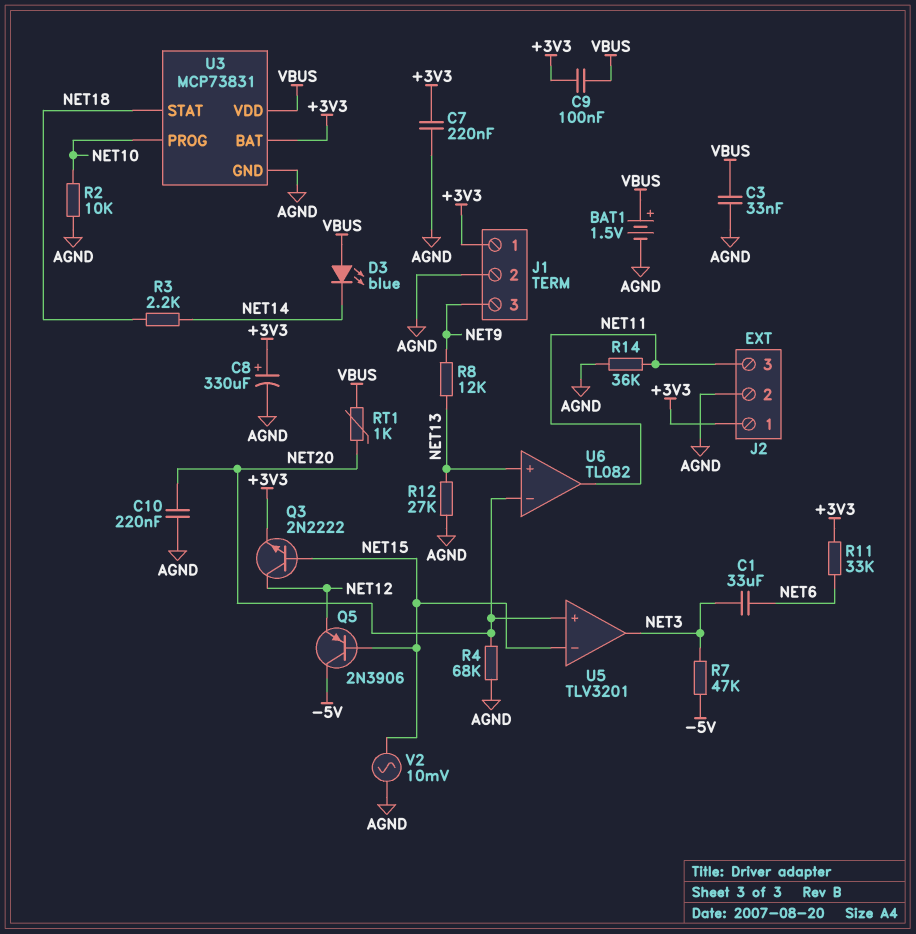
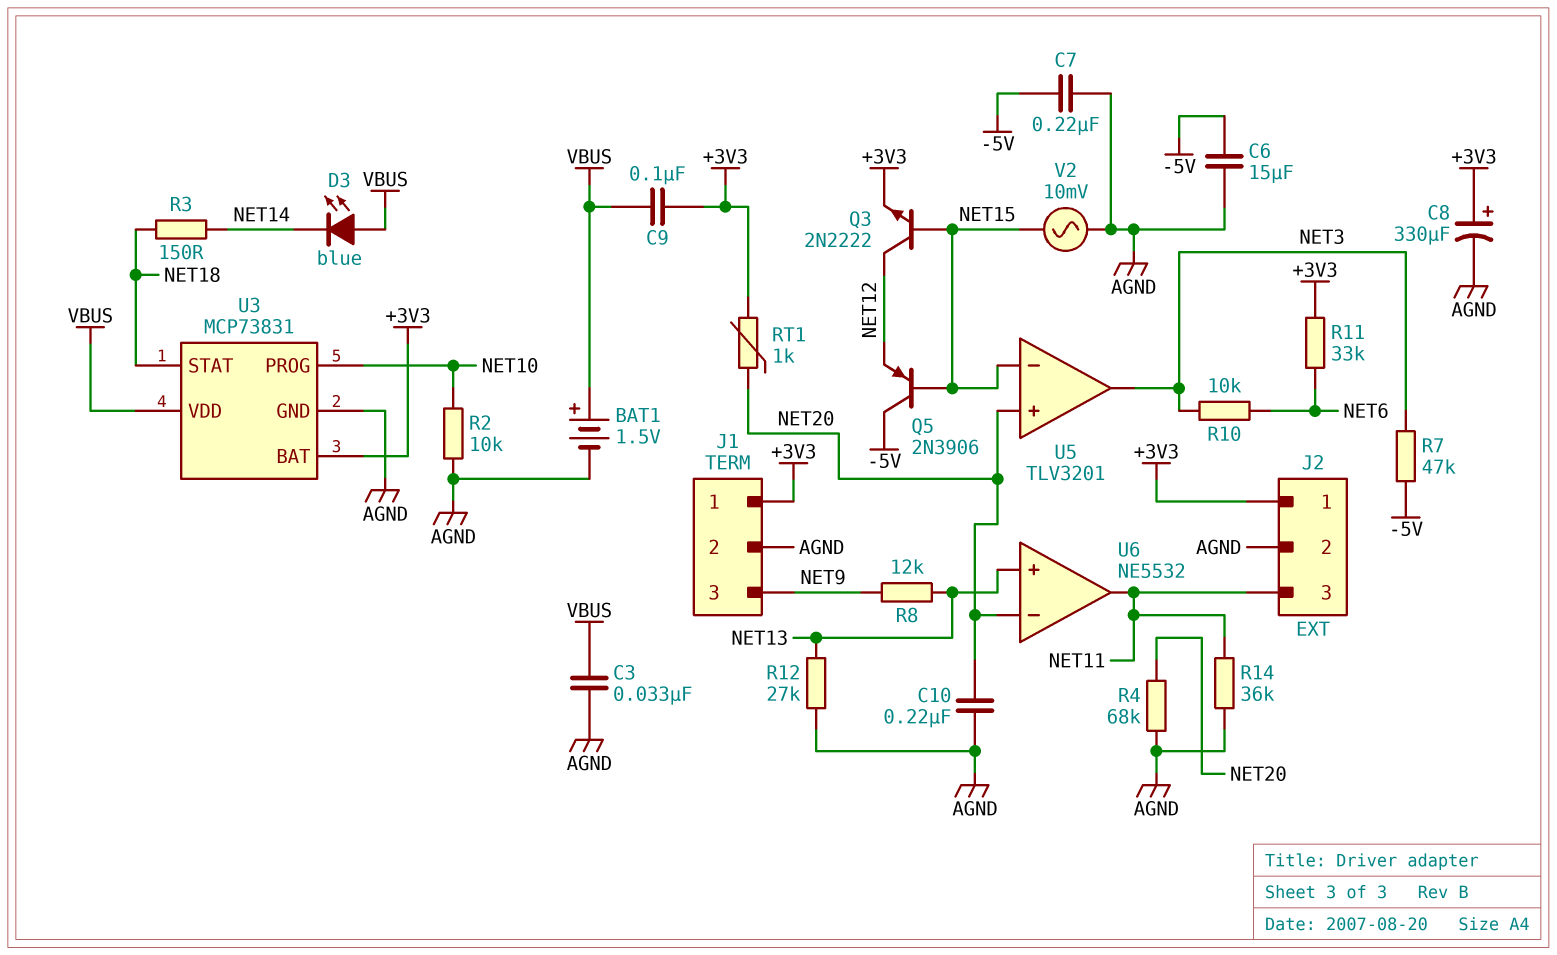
C1: 33uF (NET3, NET6) -> none
C6: none -> 15uF (-5V, AGND)
C7: 220nF (+3V3, AGND) -> 220nF (-5V, AGND)
R3: 2.2k (NET14, NET18) -> 150 (NET14, NET18)
R10: none -> 10k (NET3, NET6)
RT1: 1k (NET20, VBUS) -> 1k (+3V3, NET20)
U6: TL082 -> NE5532

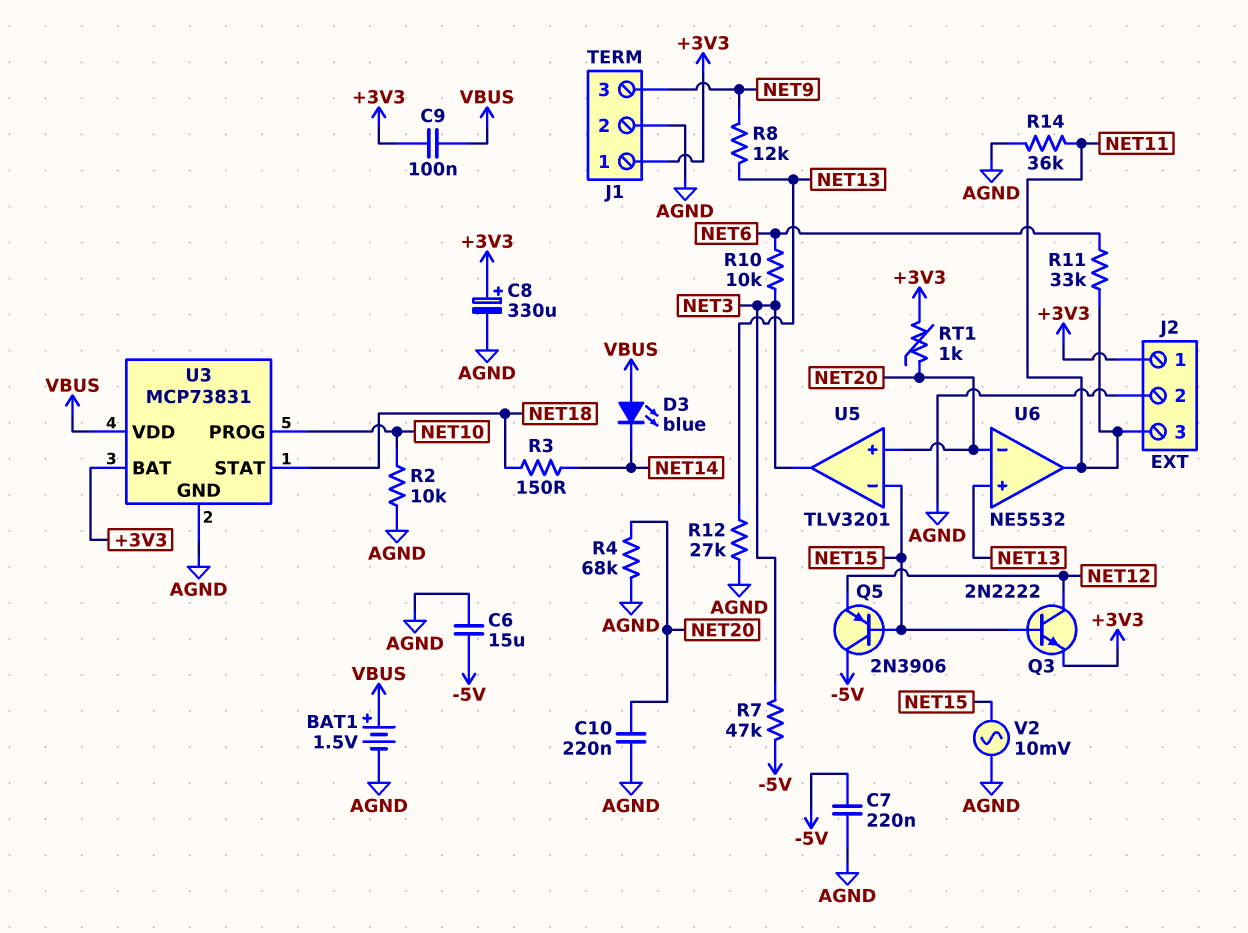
C3: 33nF (AGND, VBUS) -> none
R11: 33k (+3V3, NET6) -> 33k (NET6, NET11)

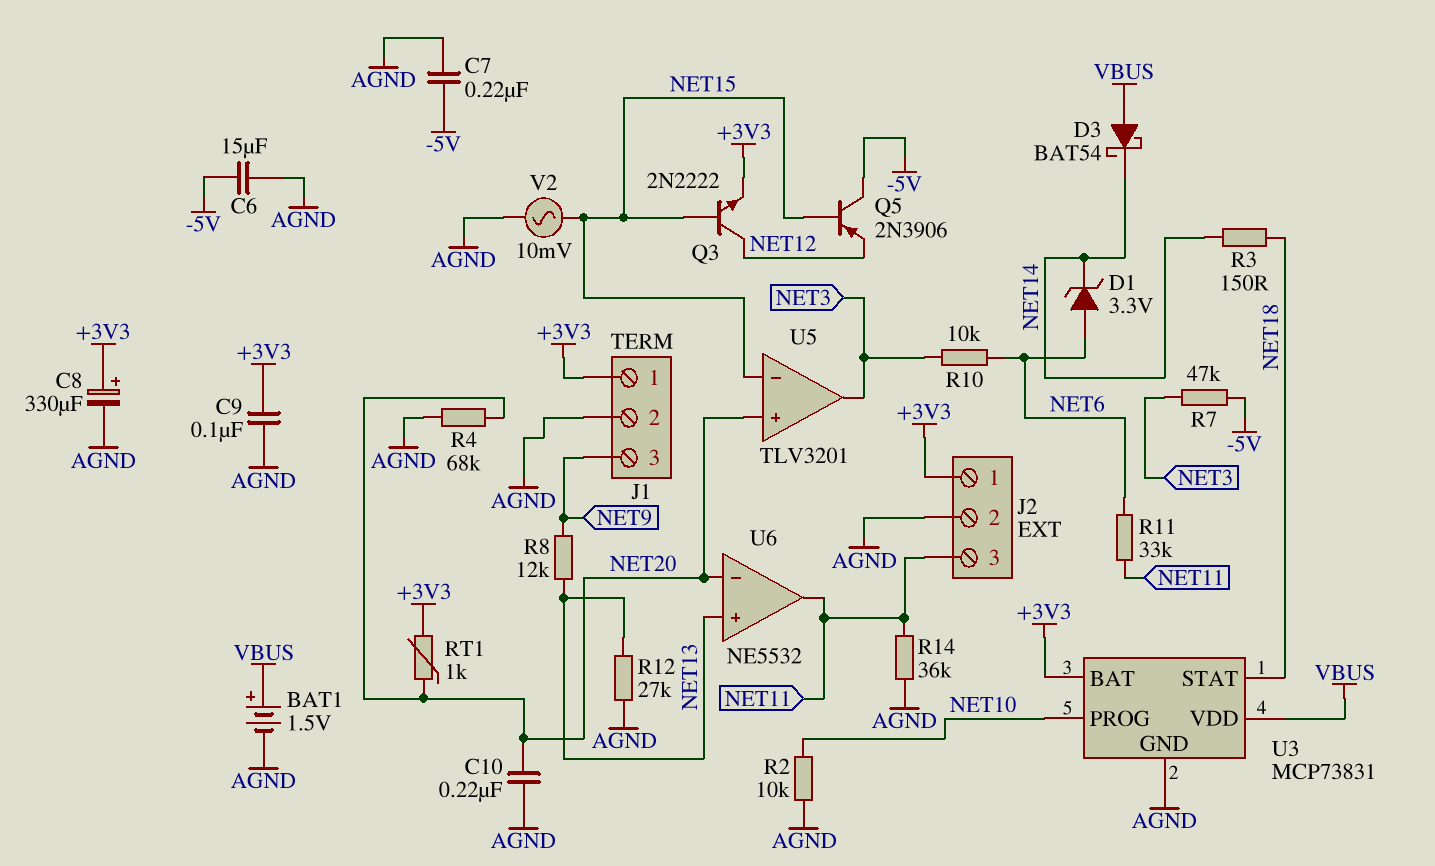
C9: 100nF (+3V3, VBUS) -> 100nF (+3V3, AGND)
D1: none -> zener 3.3V (A NET6, K NET14)
D3: LED blue (A VBUS, K NET14) -> schottky BAT54 (A VBUS, K NET14)

